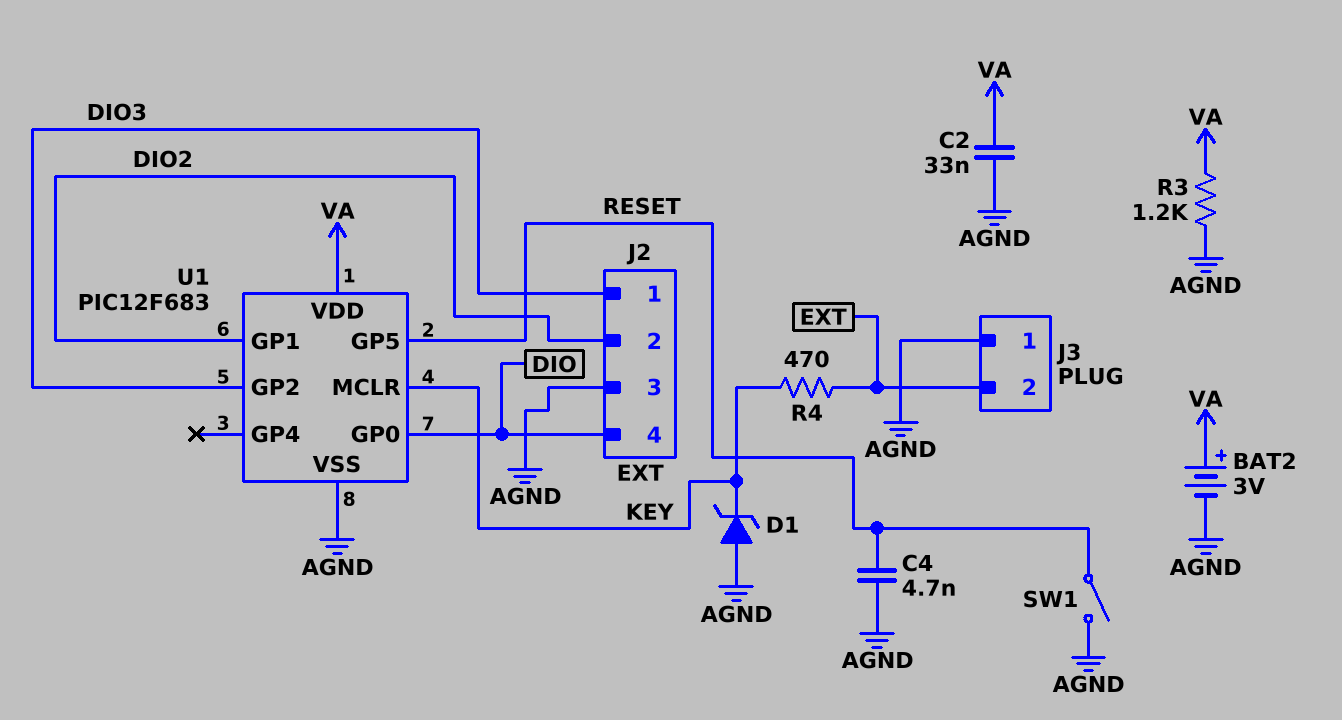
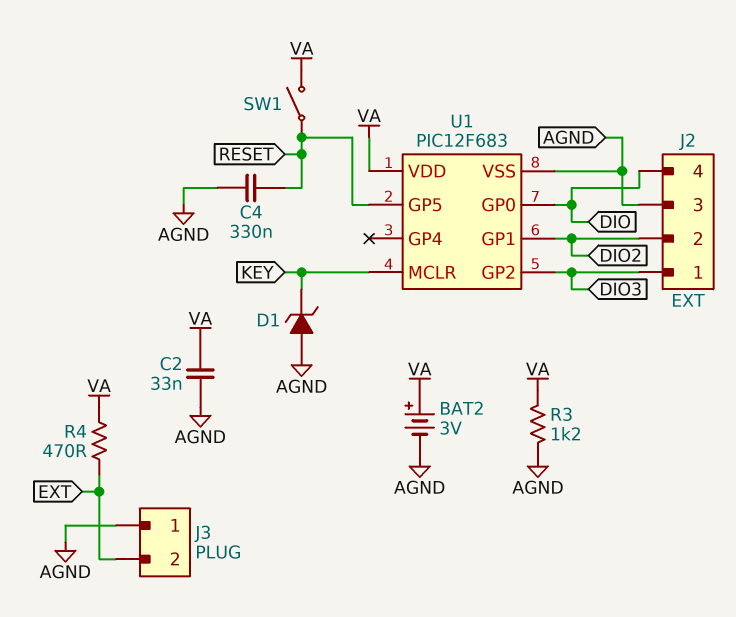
C4: 4.7nF (AGND, RESET) -> 330nF (AGND, RESET)
R4: 470 (EXT, KEY) -> 470 (EXT, VA)
SW1: switch (AGND, RESET) -> switch (RESET, VA)

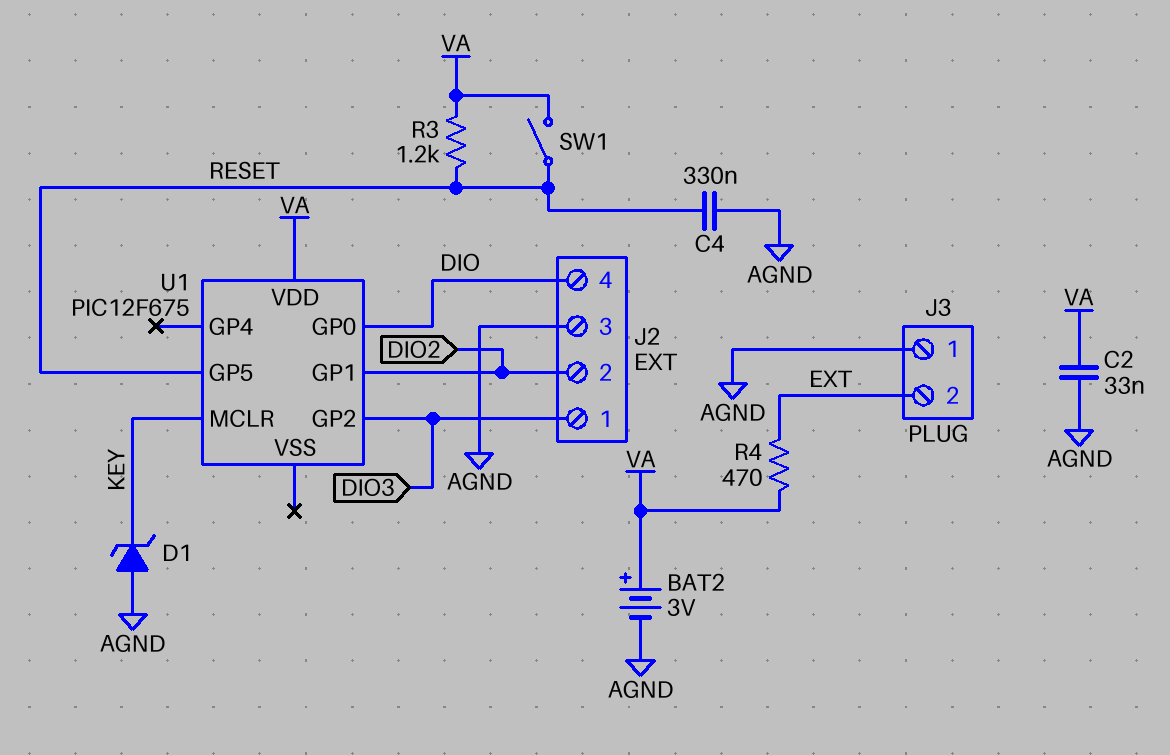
R3: 1.2k (AGND, VA) -> 1.2k (RESET, VA)
U1: PIC12F683 -> PIC12F675
U1 pin VSS: AGND -> none

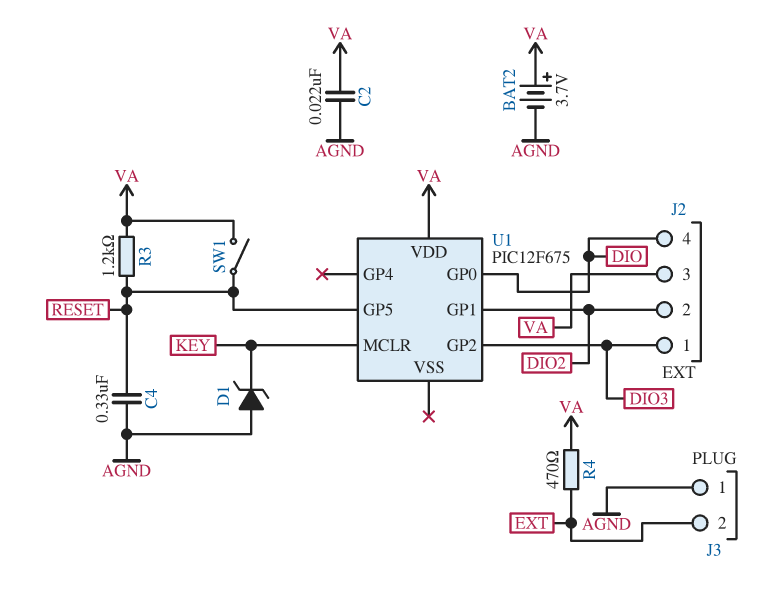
BAT2: 3V (plus VA, minus AGND) -> 3.7V (plus VA, minus AGND)
C2: 33nF (AGND, VA) -> 22nF (AGND, VA)
J2 pin 3: AGND -> VA

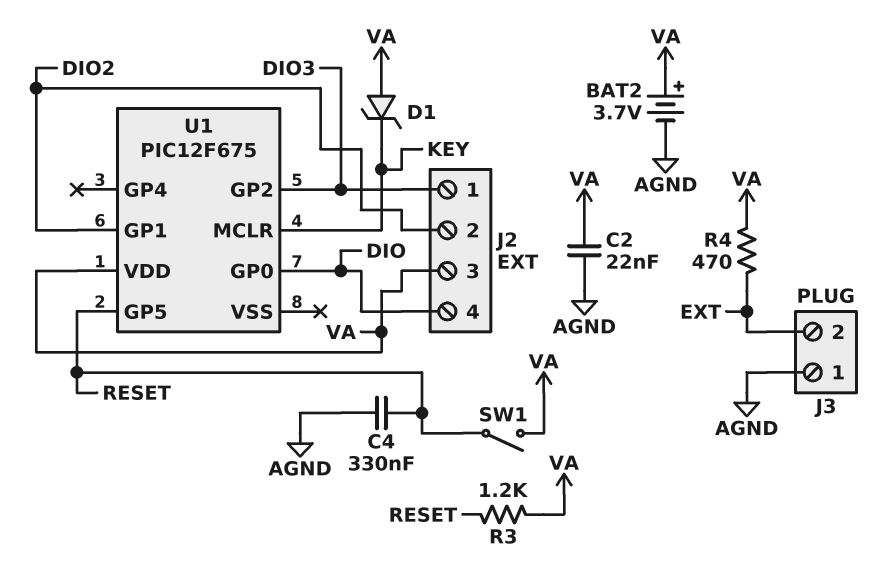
D1: zener (A AGND, K KEY) -> zener (A VA, K KEY)

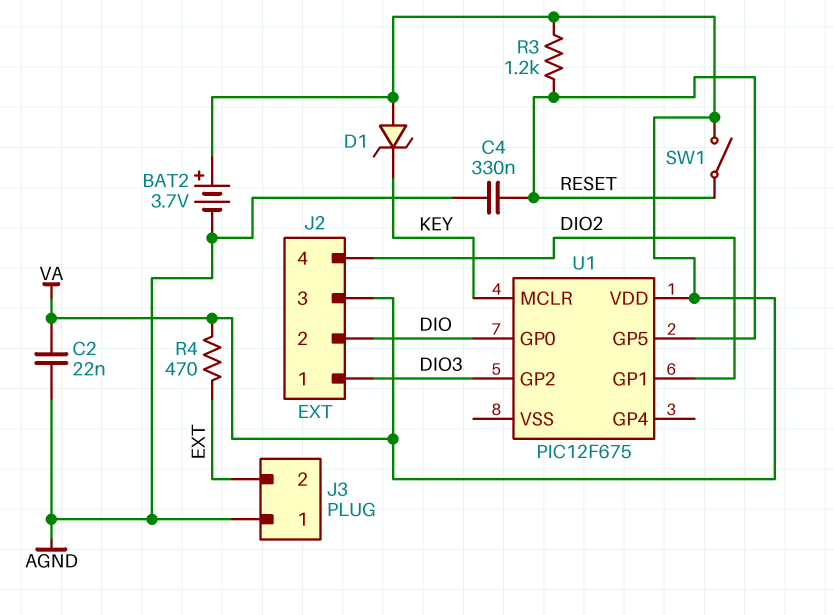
J2 pin 2: DIO2 -> DIO
J2 pin 4: DIO -> DIO2

